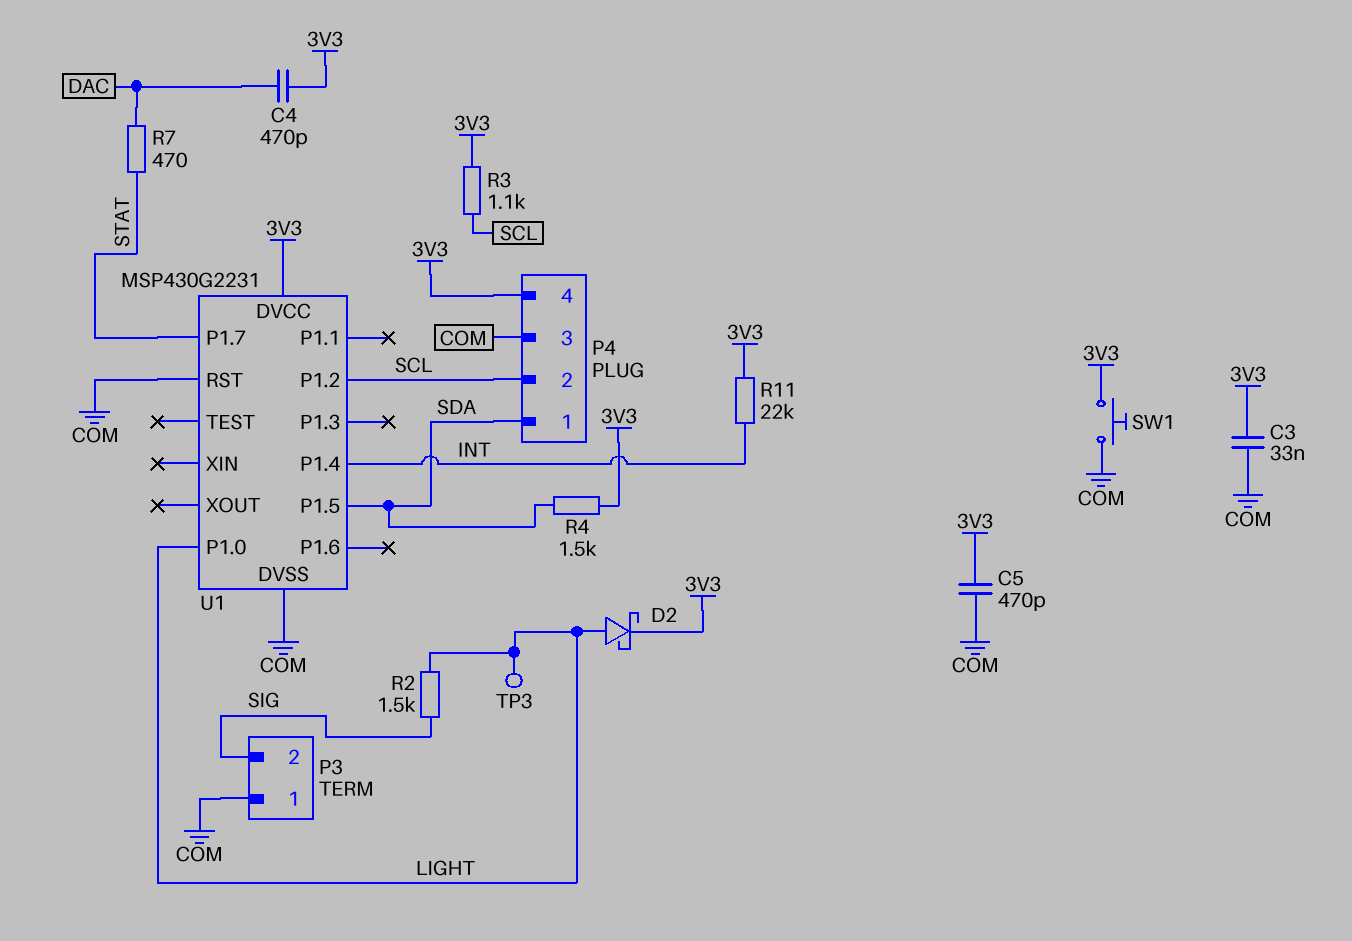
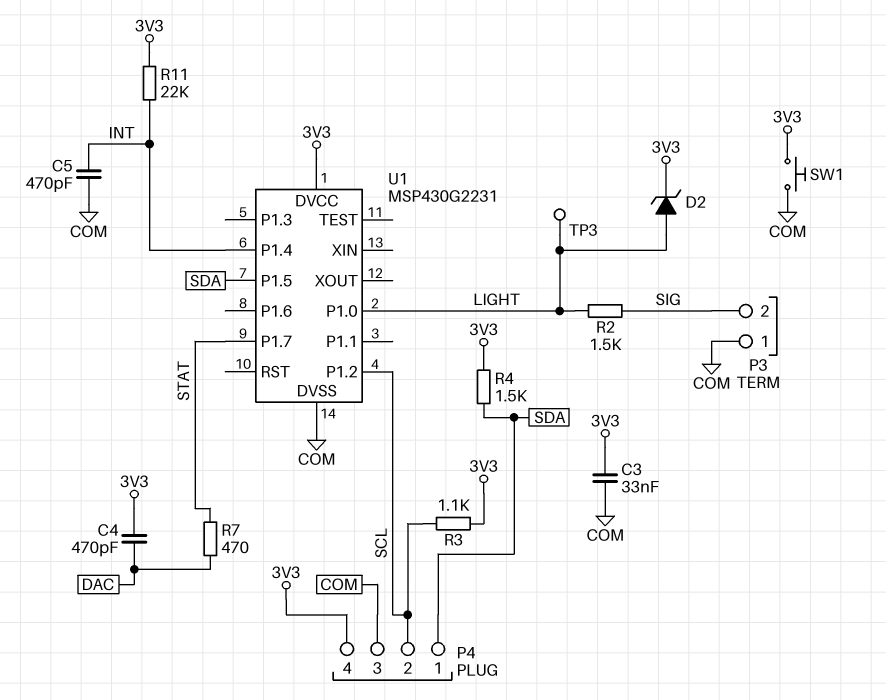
C5: 470pF (3V3, COM) -> 470pF (COM, INT)
D2: schottky (A LIGHT, K 3V3) -> zener (A LIGHT, K 3V3)
U1 pin RST: COM -> none

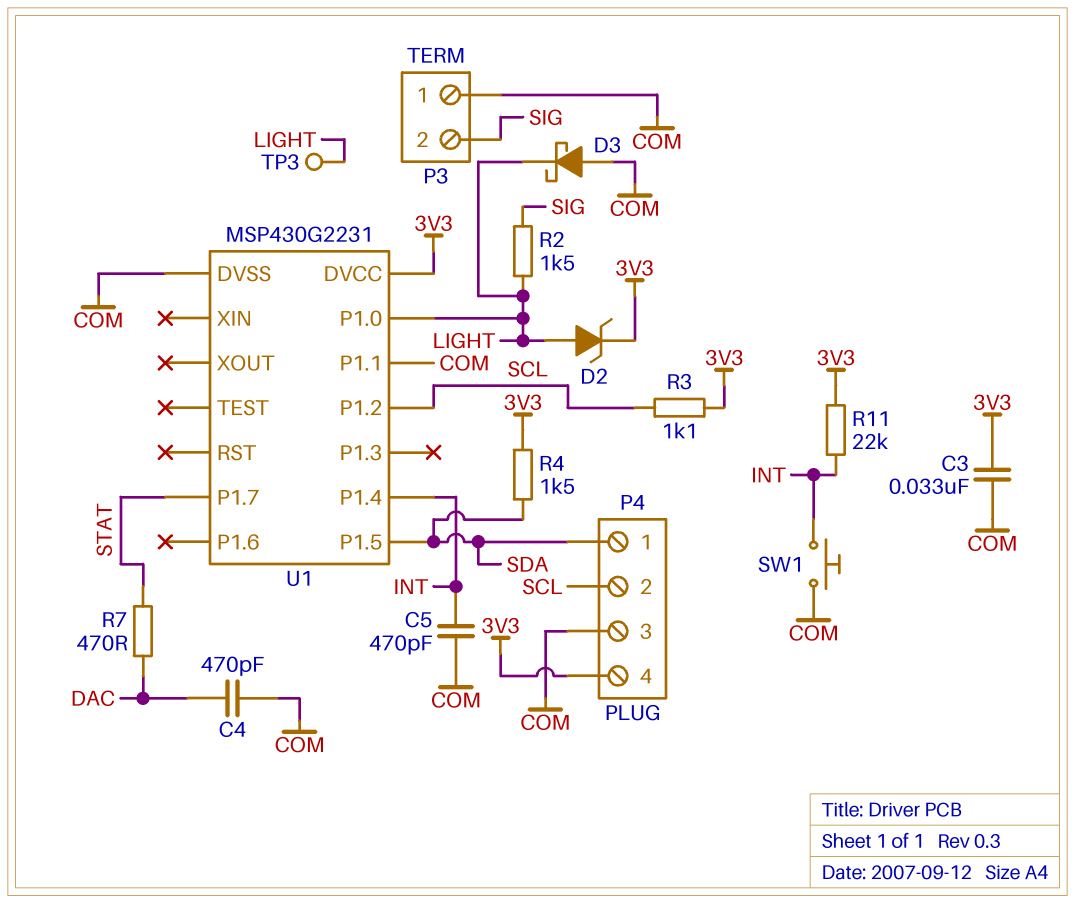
C4: 470pF (3V3, DAC) -> 470pF (COM, DAC)
D3: none -> schottky (A COM, K LIGHT)
SW1: button (3V3, COM) -> button (COM, INT)
U1 pin P1.1: none -> COM

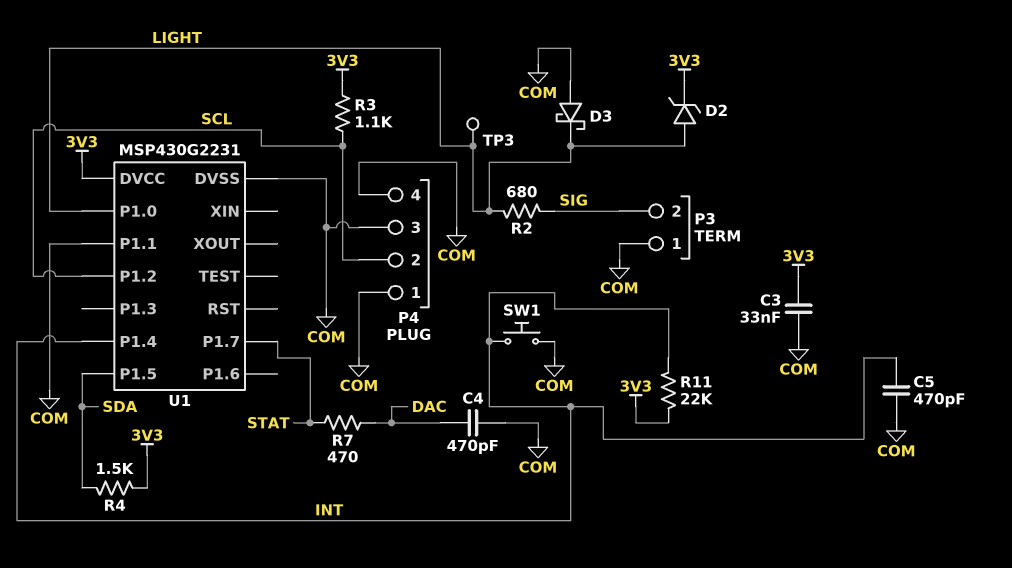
P4 pin 1: SDA -> COM
P4 pin 4: 3V3 -> COM
R2: 1.5k (LIGHT, SIG) -> 680 (LIGHT, SIG)

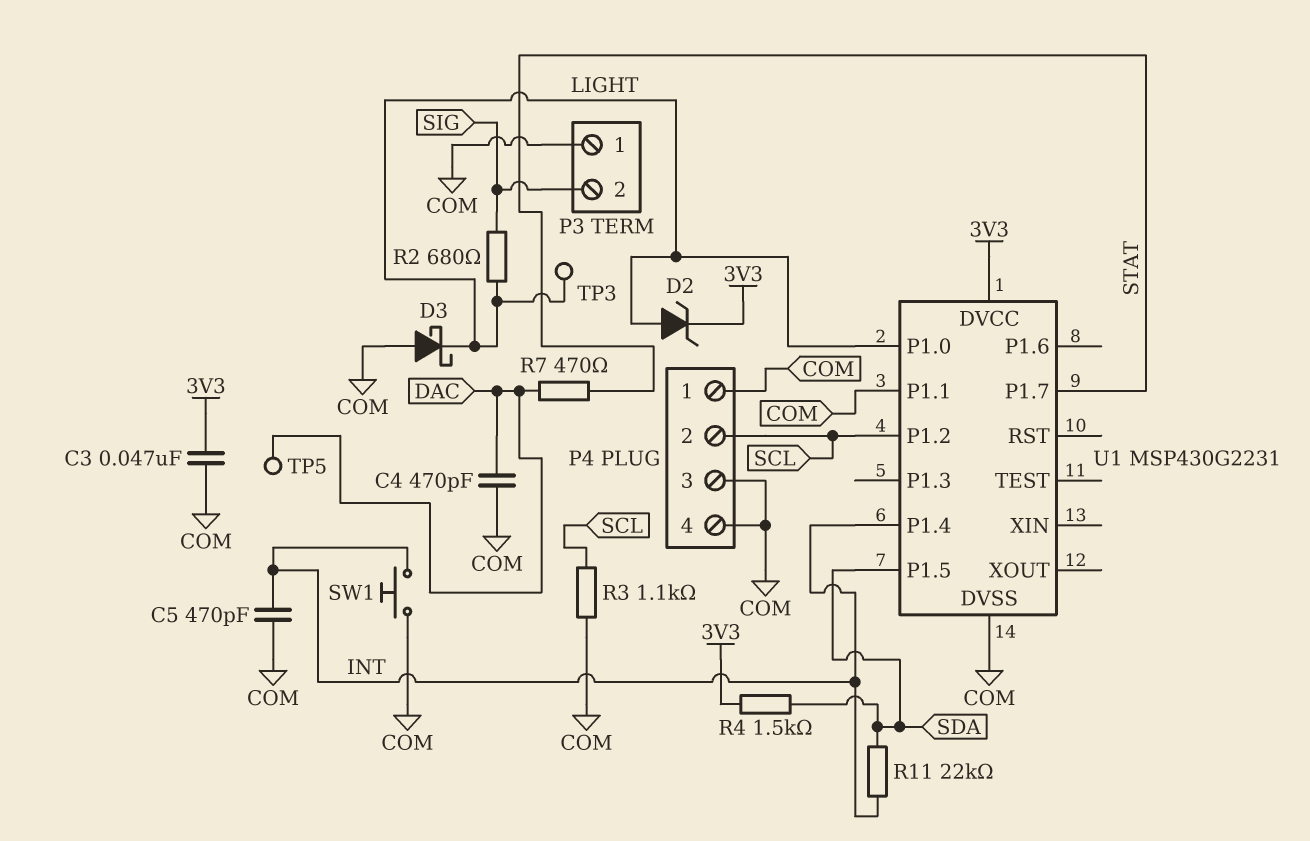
C3: 33nF (3V3, COM) -> 47nF (3V3, COM)
R3: 1.1k (3V3, SCL) -> 1.1k (COM, SCL)
R11: 22k (3V3, INT) -> 22k (INT, SDA)
TP5: none -> test point (DAC)

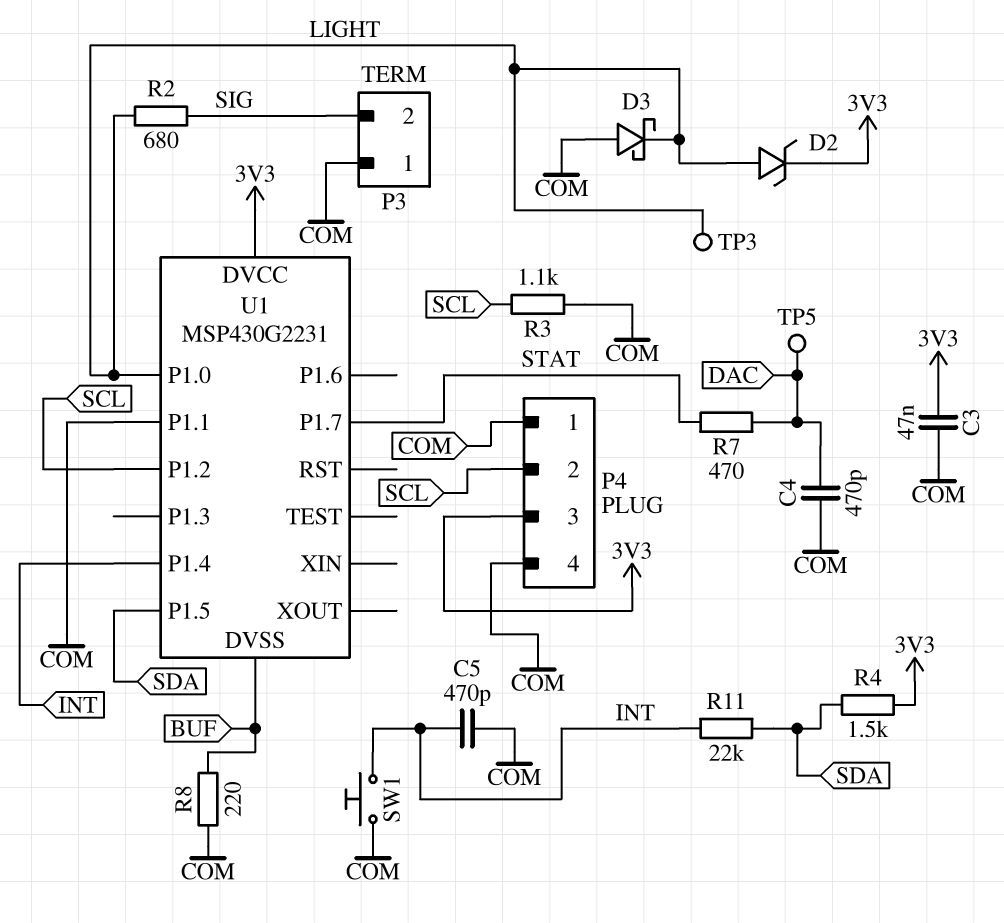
P4 pin 3: COM -> 3V3
R8: none -> 220 (BUF, COM)
U1 pin DVSS: COM -> BUF

